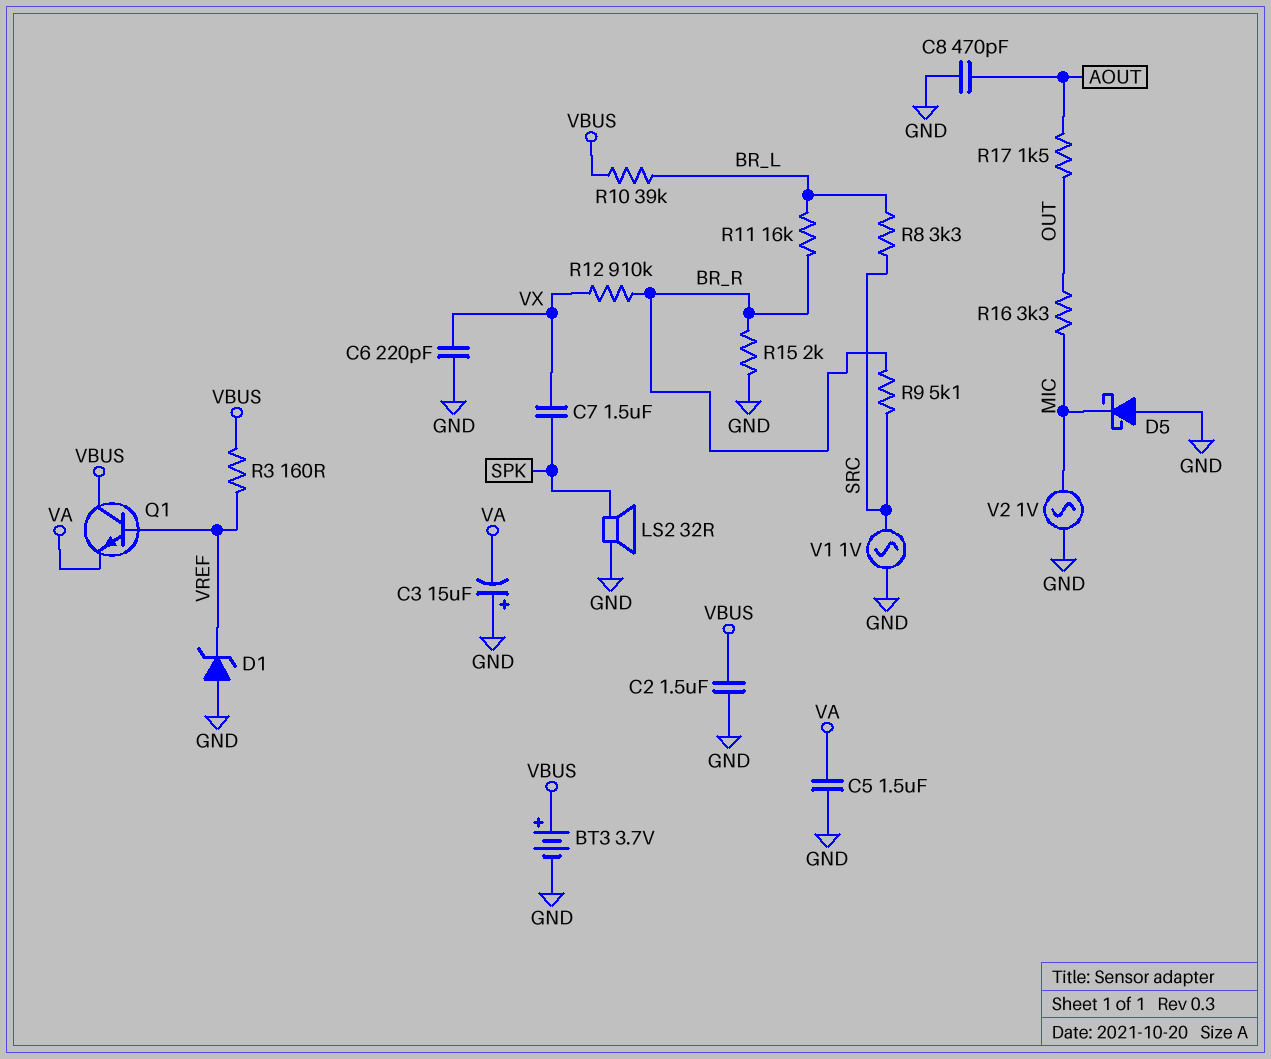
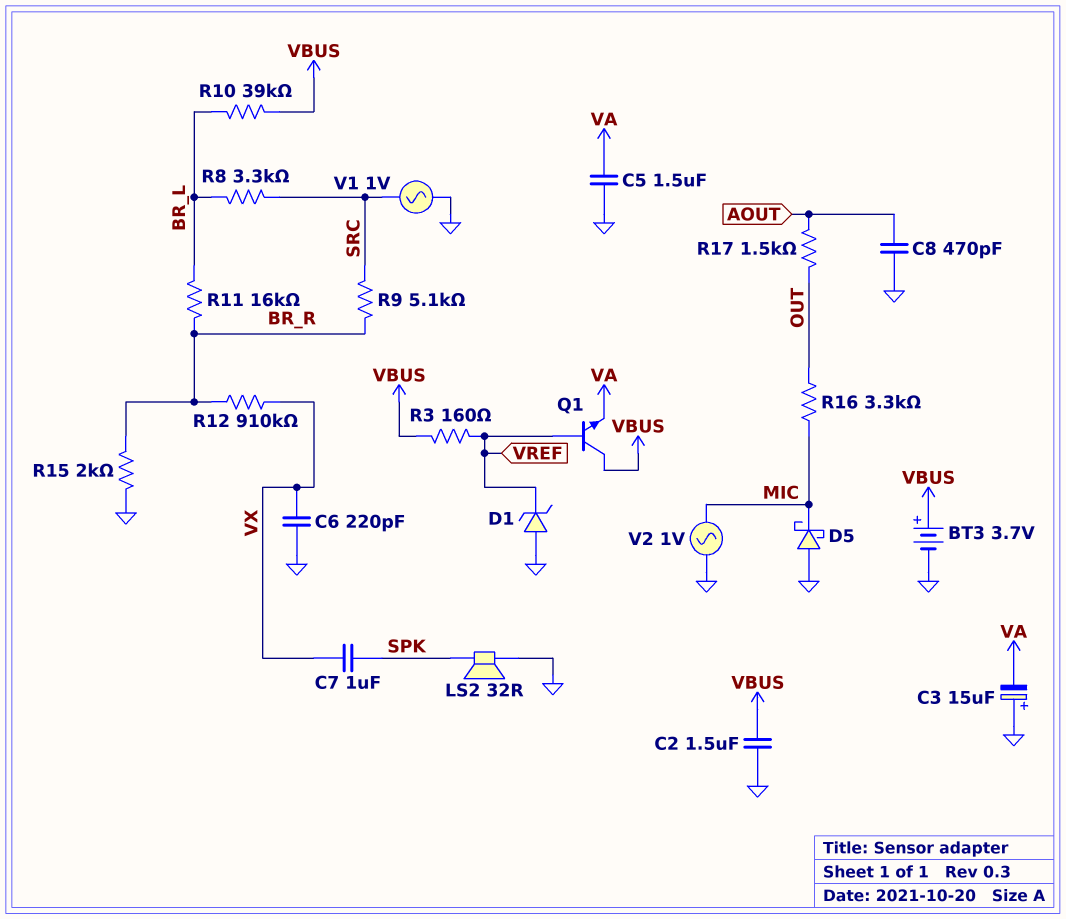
C7: 1.5uF (SPK, VX) -> 1uF (SPK, VX)

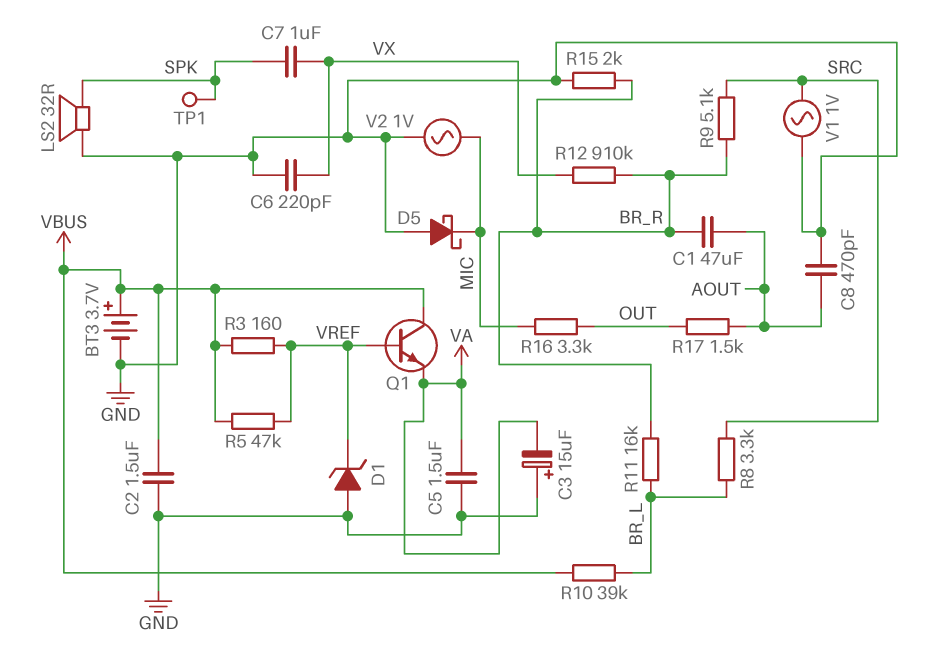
C1: none -> 47uF (AOUT, BR_R)
R5: none -> 47k (VBUS, VREF)
TP1: none -> test point (SPK)

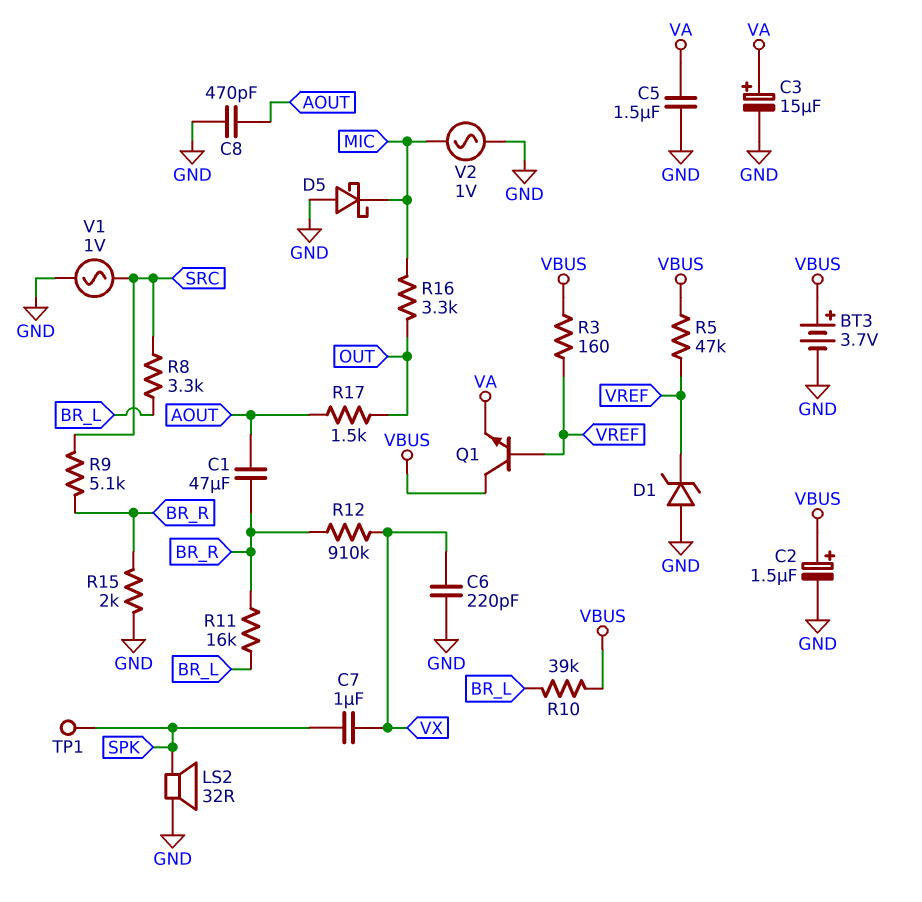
C2: 1.5uF (GND, VBUS) -> 1.5uF (plus VBUS, minus GND)
C3: 15uF (plus GND, minus VA) -> 15uF (plus VA, minus GND)

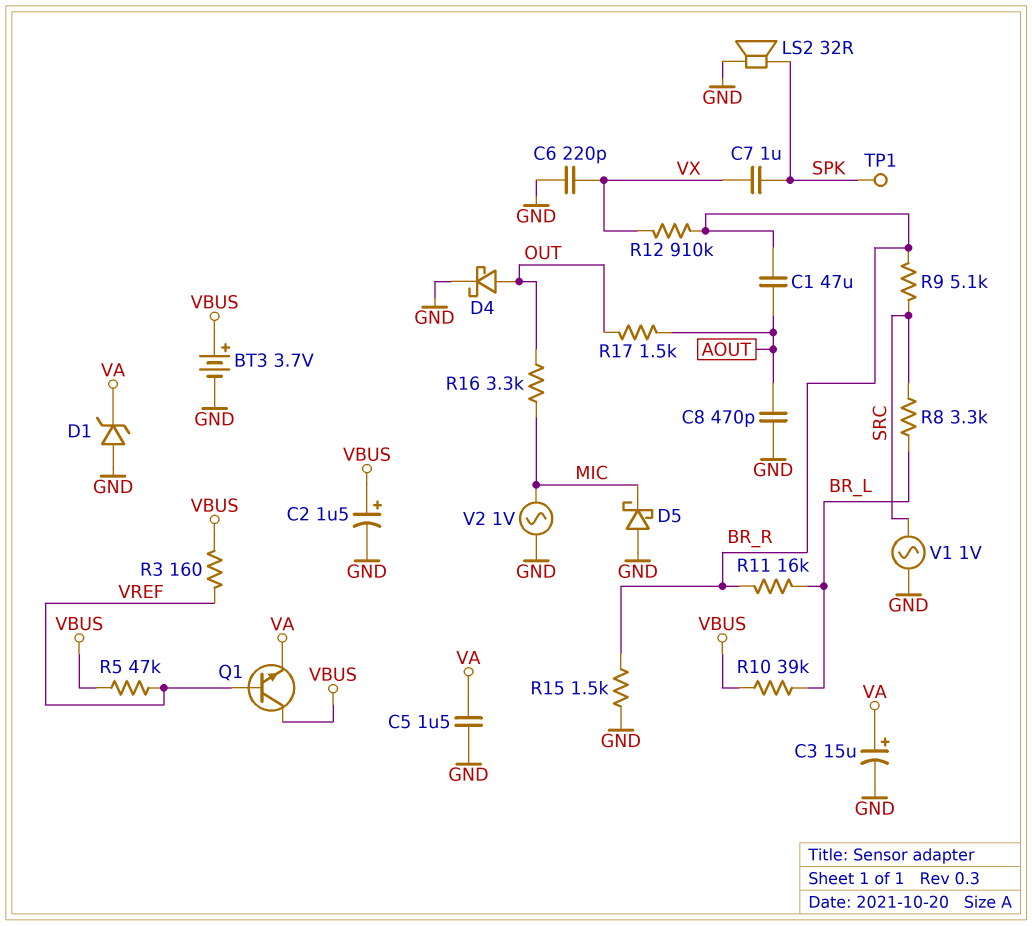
D1: zener (A GND, K VREF) -> zener (A GND, K VA)
D4: none -> schottky (A OUT, K GND)
R15: 2k (BR_R, GND) -> 1.5k (BR_R, GND)

